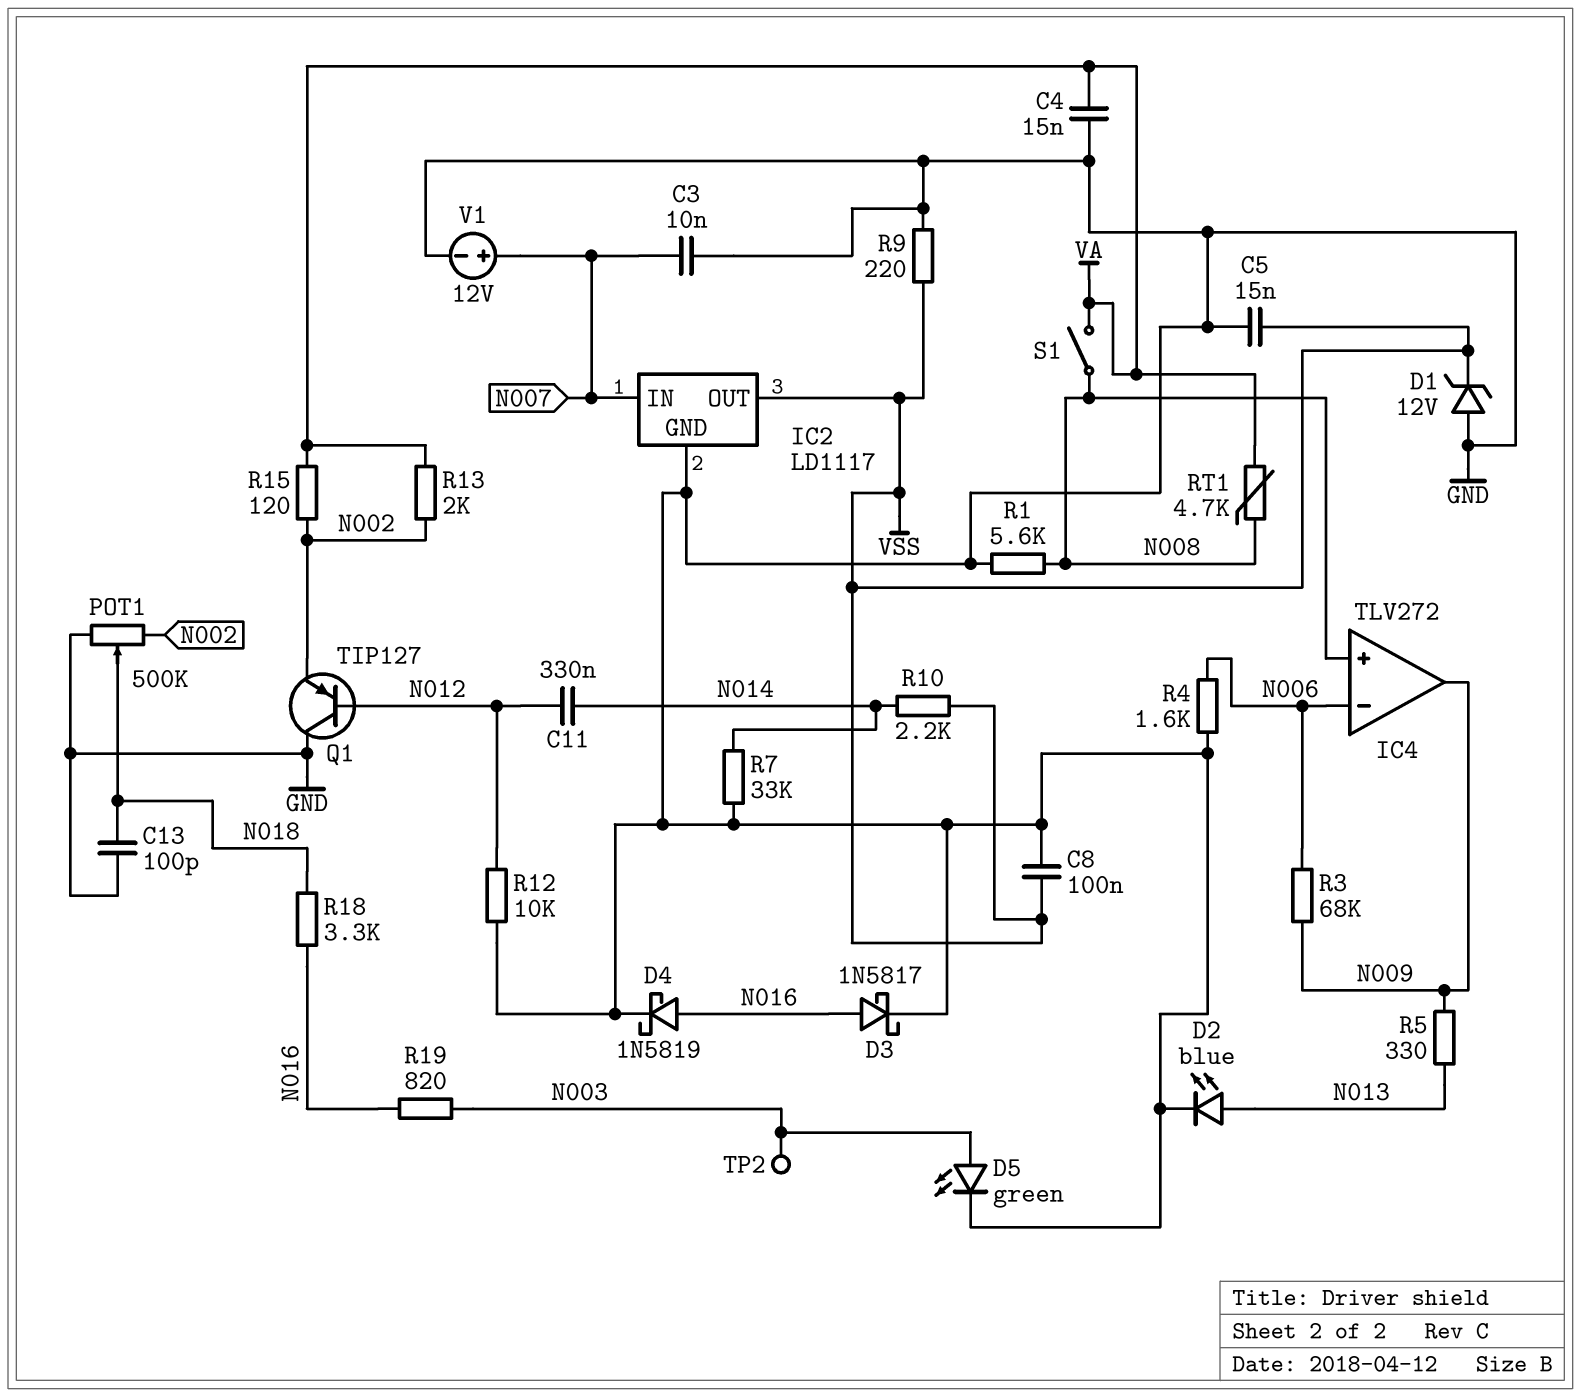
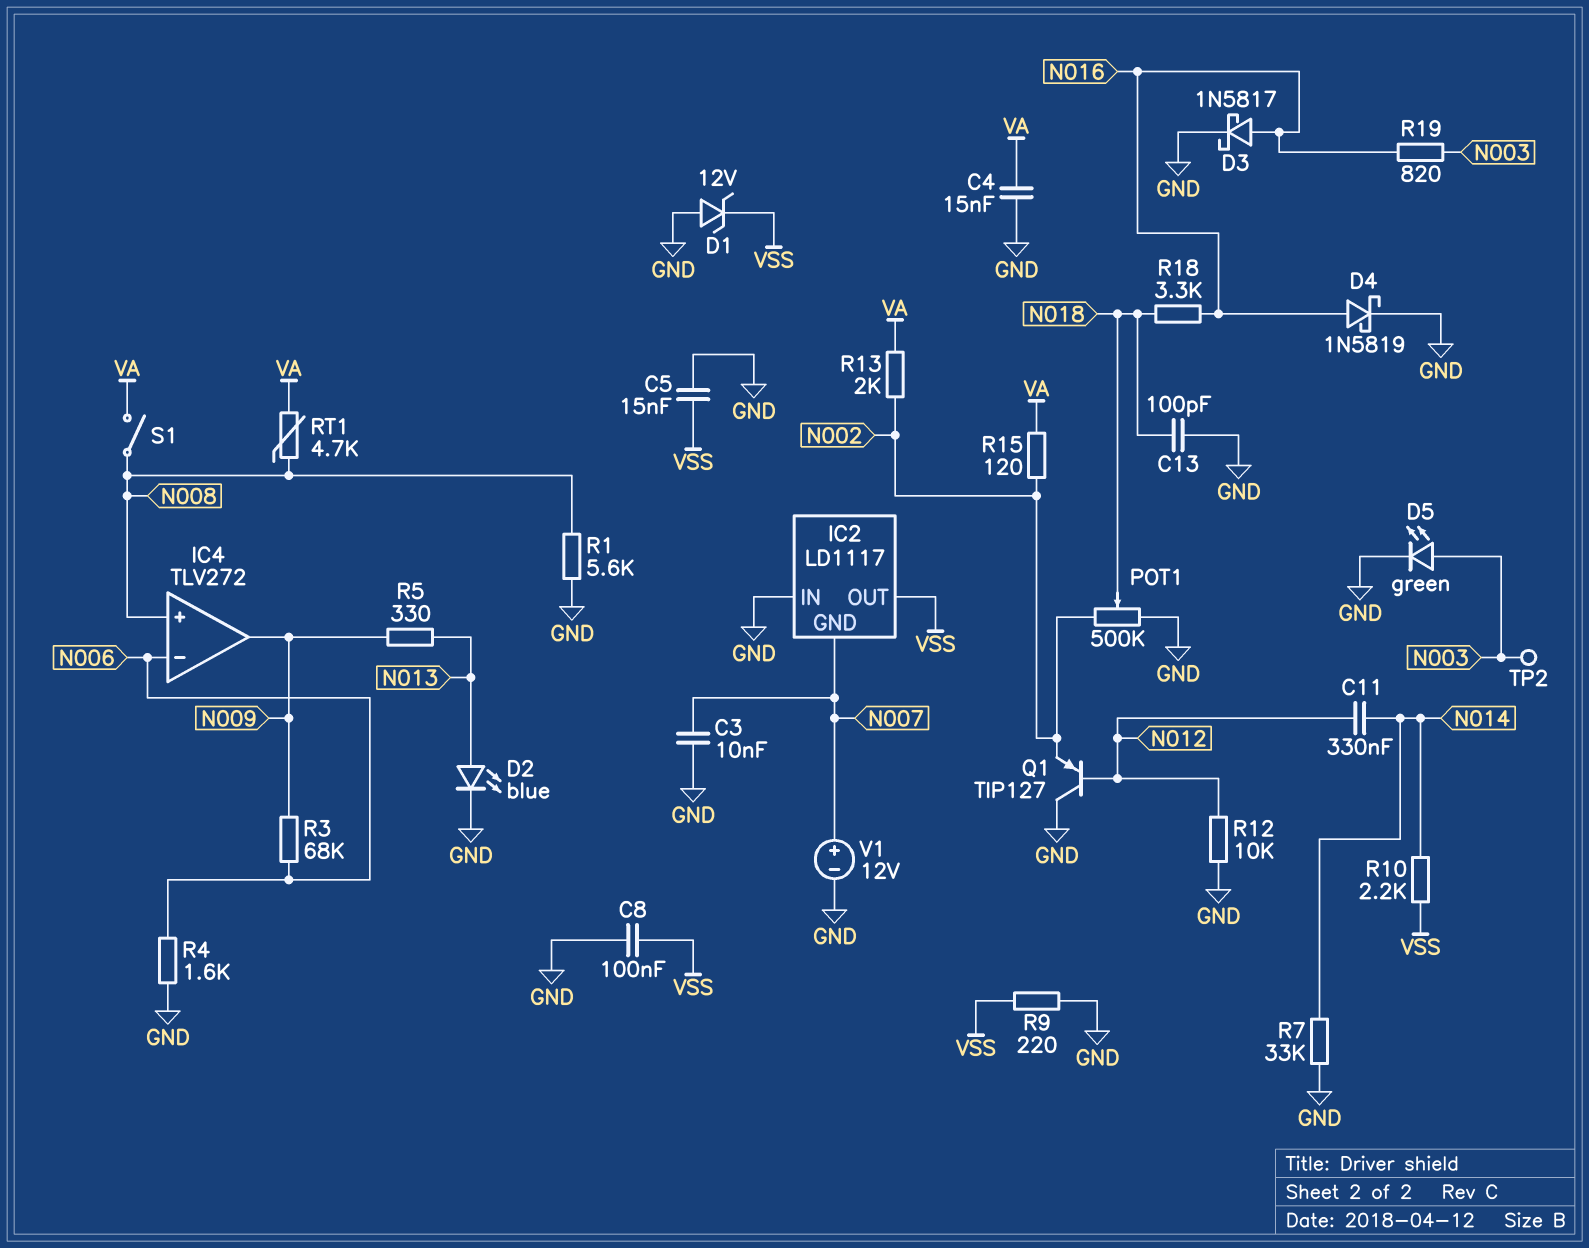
IC2 pin GND: GND -> N007
IC2 pin IN: N007 -> GND

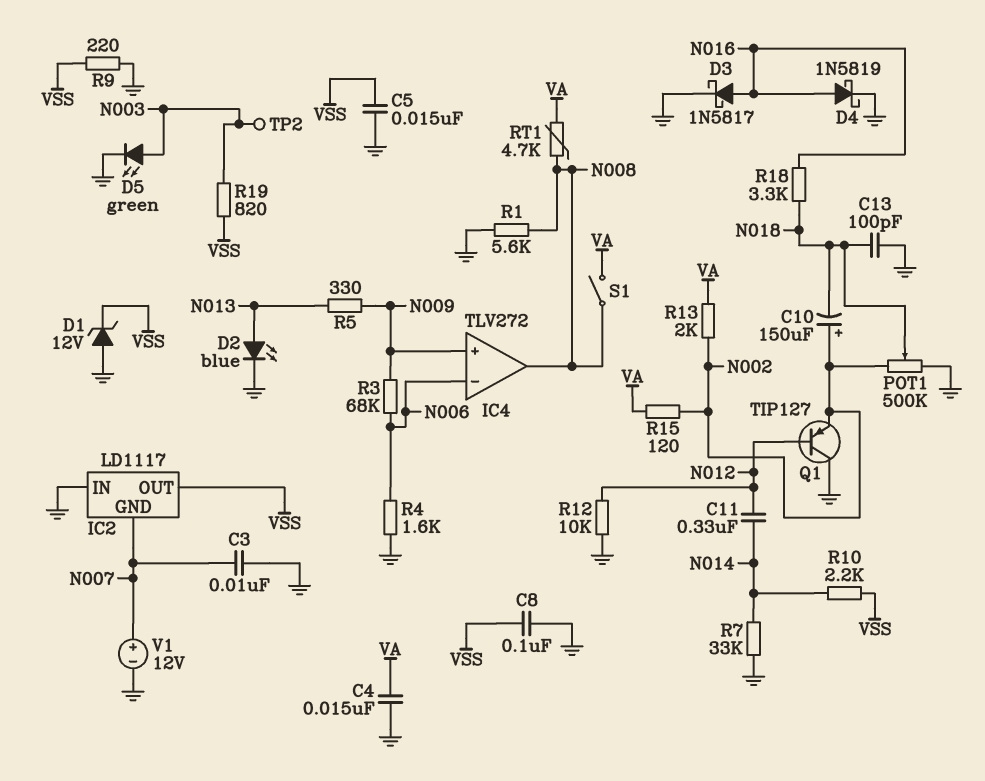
C10: none -> 150uF (plus N002, minus N018)
IC4 pin in+: N008 -> N009
IC4 pin out: N009 -> N008
R19: 820 (N003, N016) -> 820 (N003, VSS)

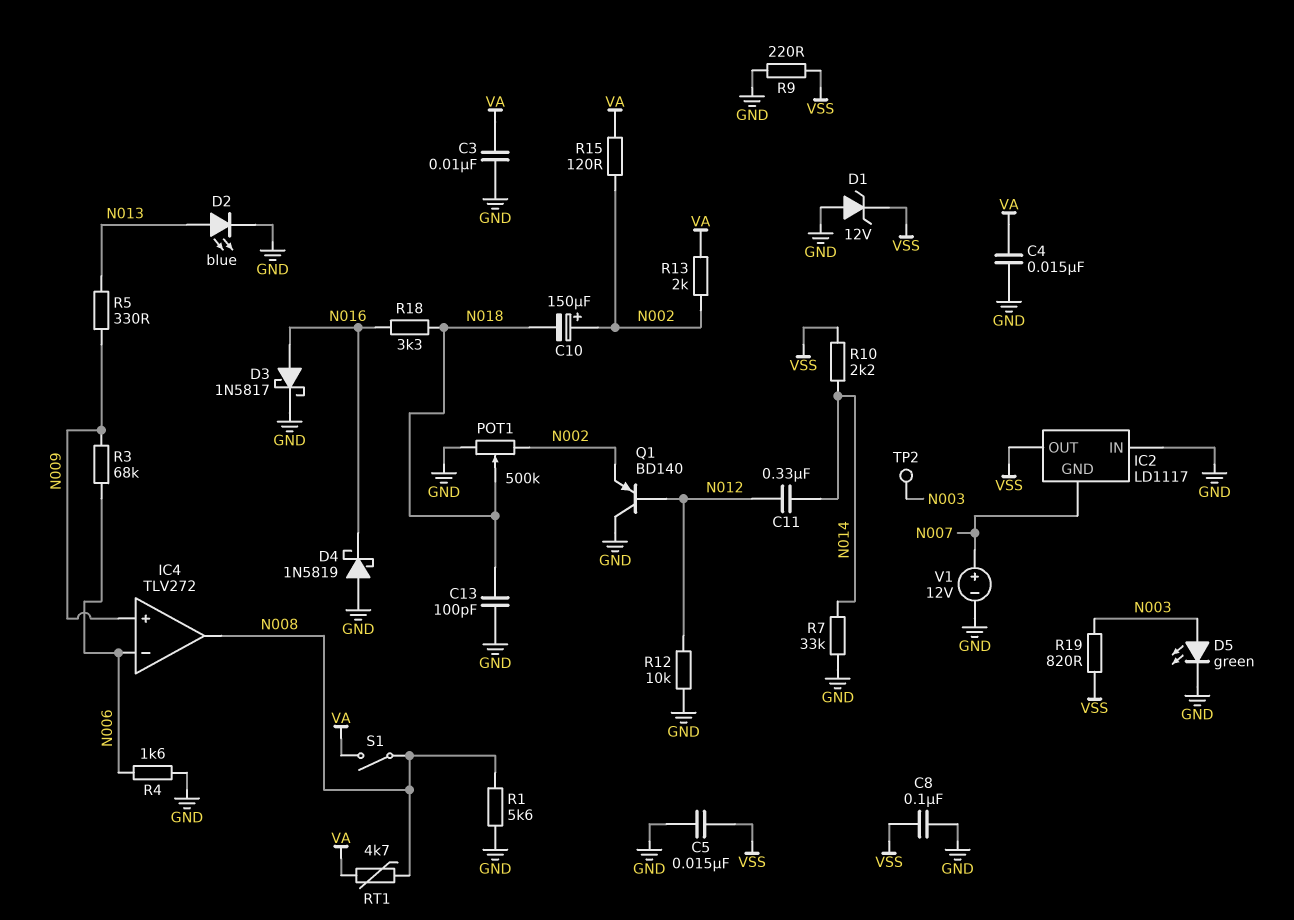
C3: 10nF (GND, N007) -> 10nF (GND, VA)
D4: schottky 1N5819 (A N016, K GND) -> schottky 1N5819 (A GND, K N016)
Q1: PNP TIP127 (B N012, C GND, E N002) -> PNP BD140 (B N012, C GND, E N002)

